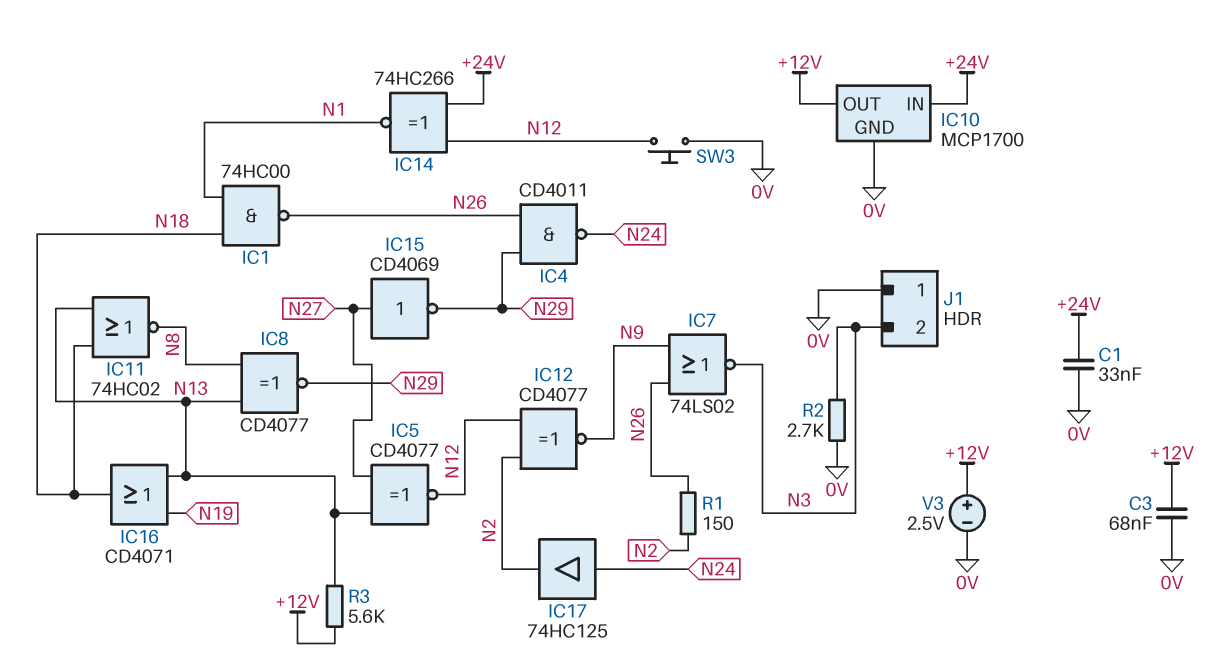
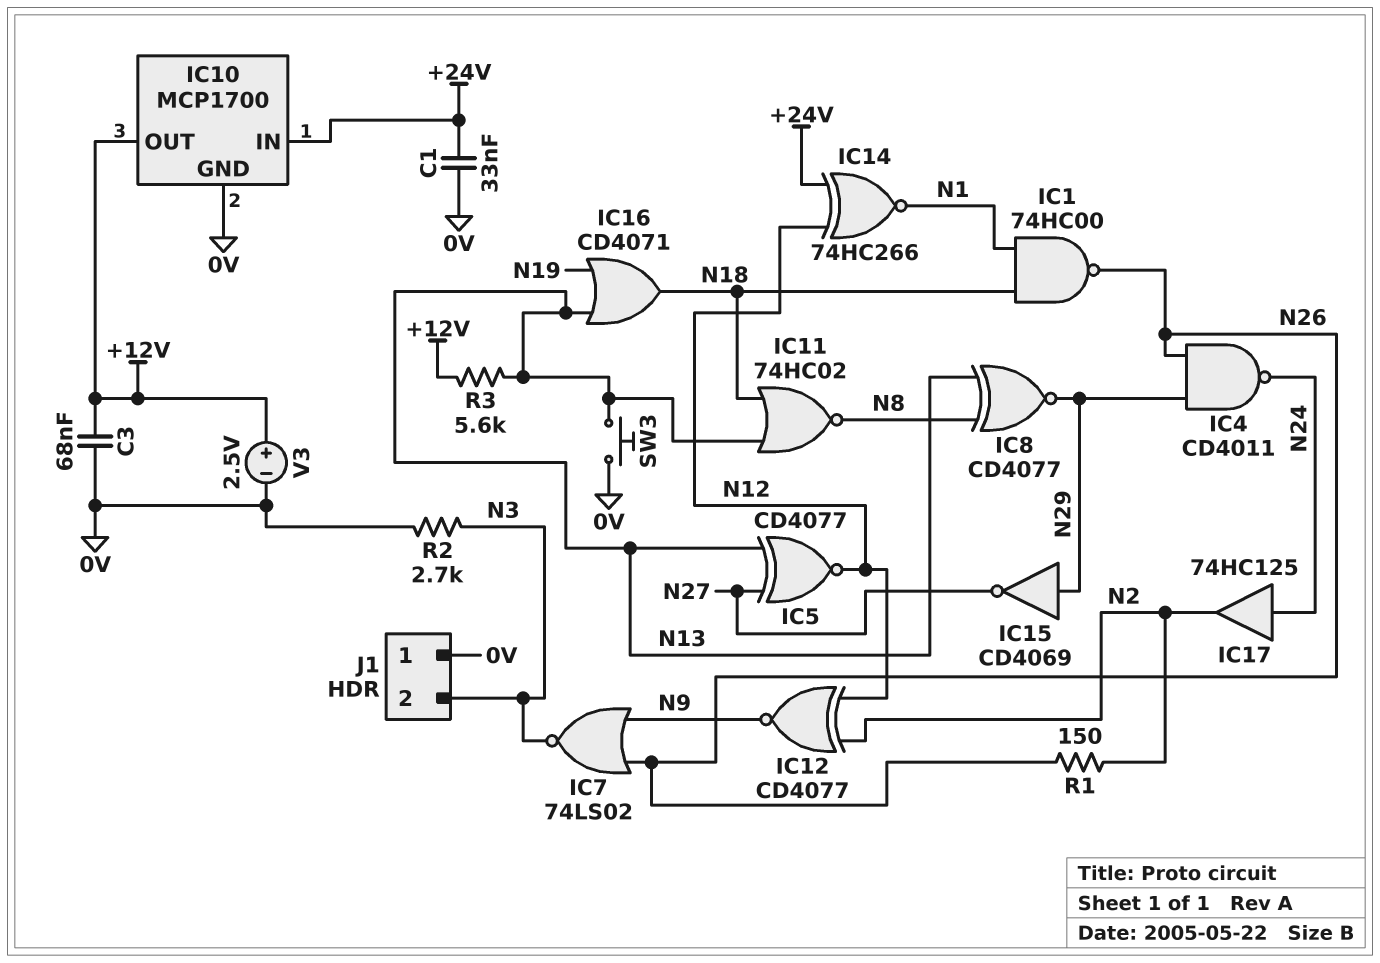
IC15: NOT CD4069 (in N27, out N29) -> NOT CD4069 (in N29, out N27)
SW3: button (0V, N12) -> button (0V, N13)

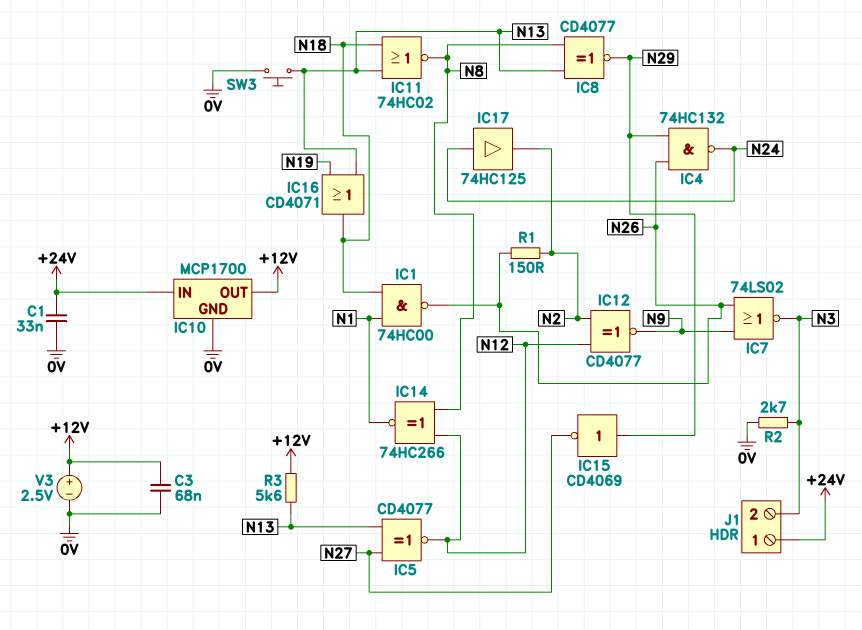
IC4: NAND CD4011 (in N26, in N29, out N24) -> NAND 74HC132 (in N26, in N29, out N24)
IC14: XNOR 74HC266 (in +24V, in N12, out N1) -> XNOR 74HC266 (in N8, in N12, out N1)
J1 pin 1: 0V -> +24V

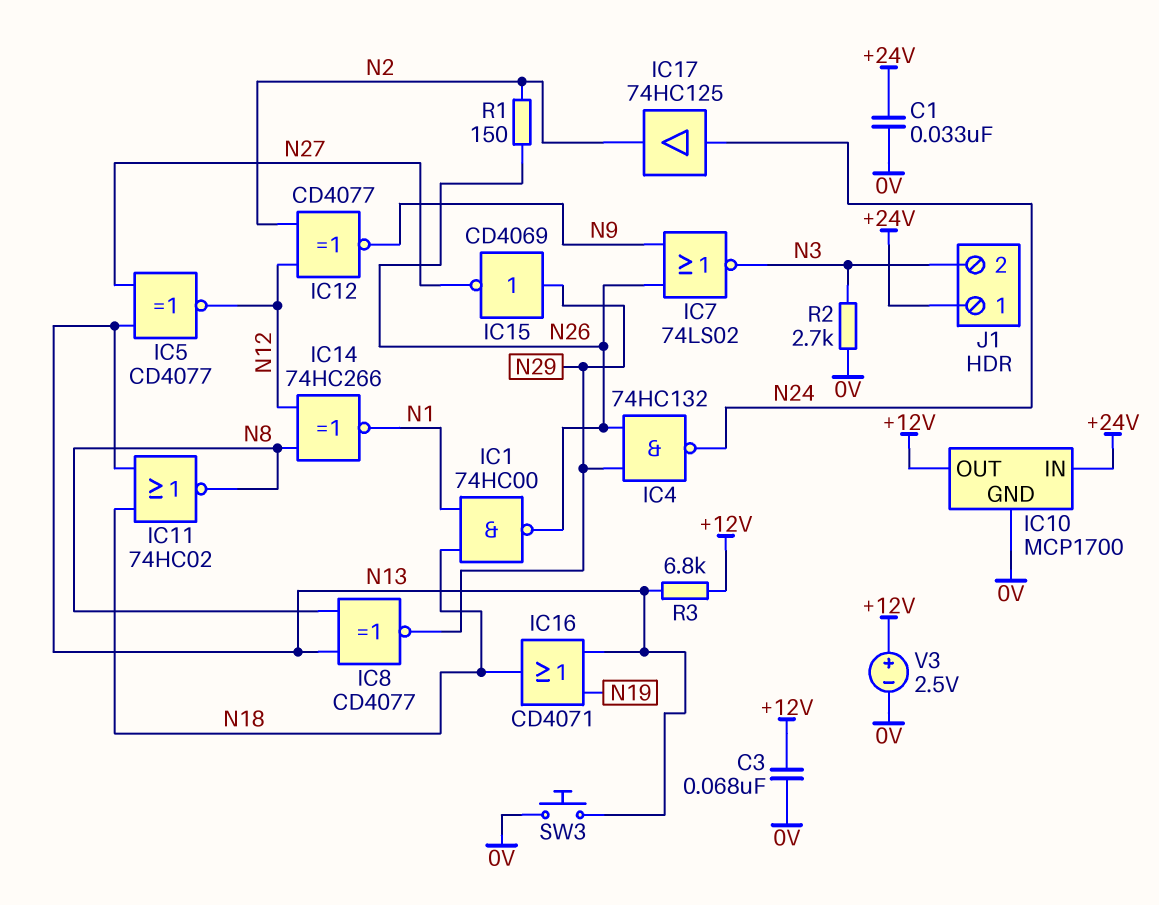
R3: 5.6k (+12V, N13) -> 6.8k (+12V, N13)

